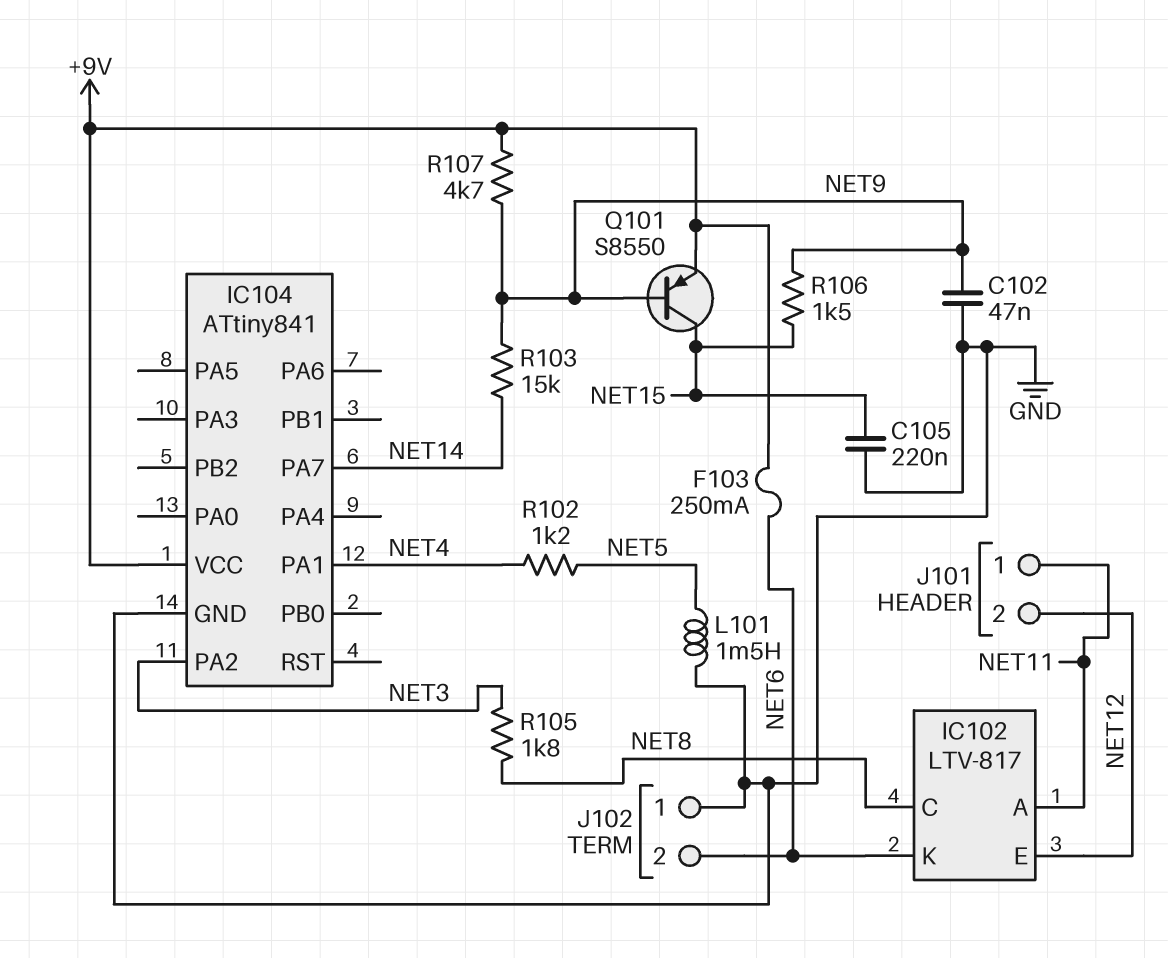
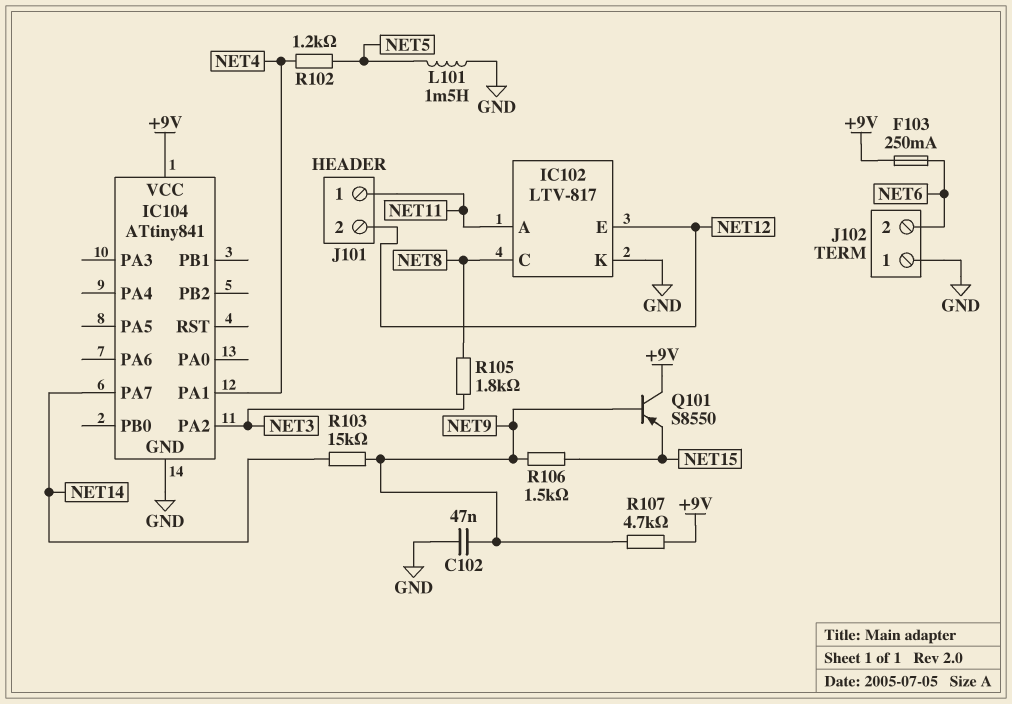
C105: 220nF (GND, NET15) -> none
IC102 pin K: NET6 -> GND
Q101: PNP S8550 (B NET9, C NET15, E +9V) -> PNP S8550 (B NET9, C +9V, E NET15)

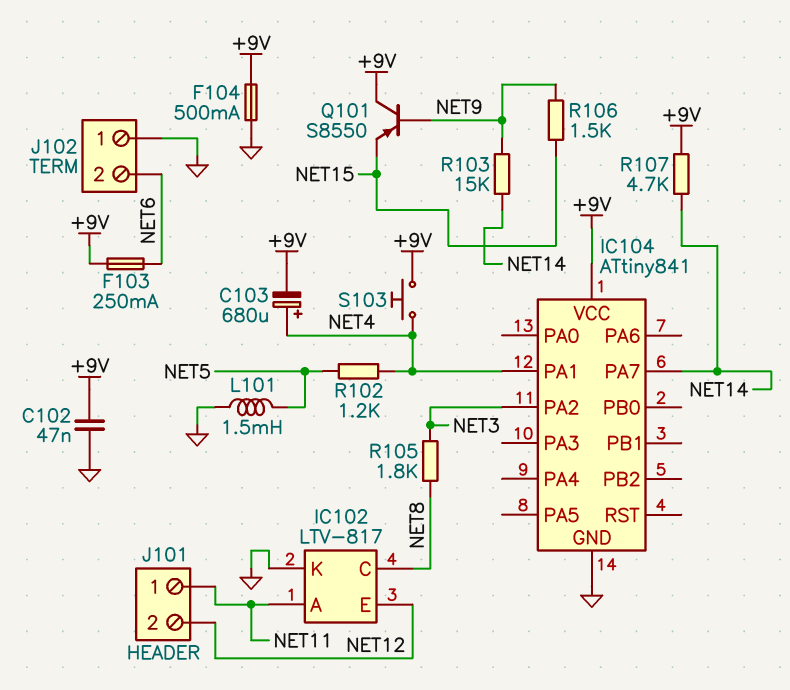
C102: 47nF (GND, NET9) -> 47nF (+9V, GND)
C103: none -> 680uF (plus NET4, minus +9V)
F104: none -> 500mA (+9V, GND)
R107: 4.7k (+9V, NET9) -> 4.7k (+9V, NET14)
S103: none -> button (+9V, NET4)

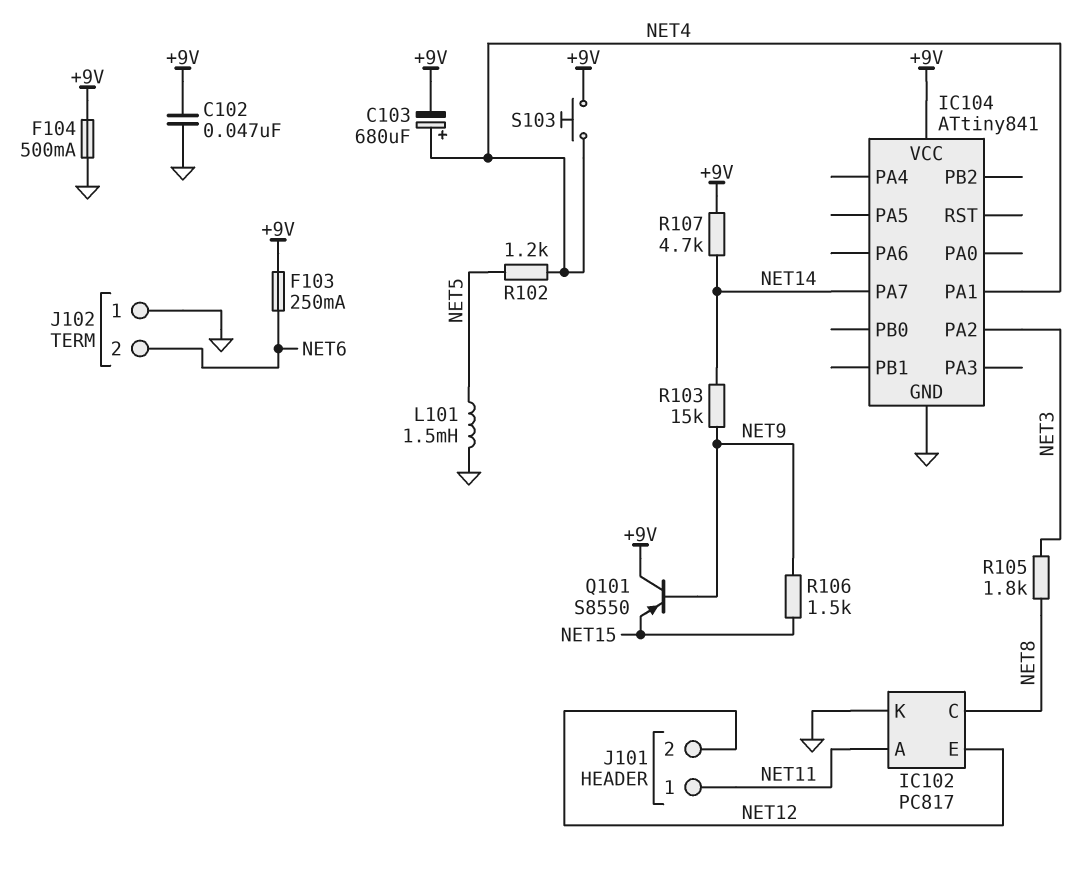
IC102: LTV-817 -> PC817

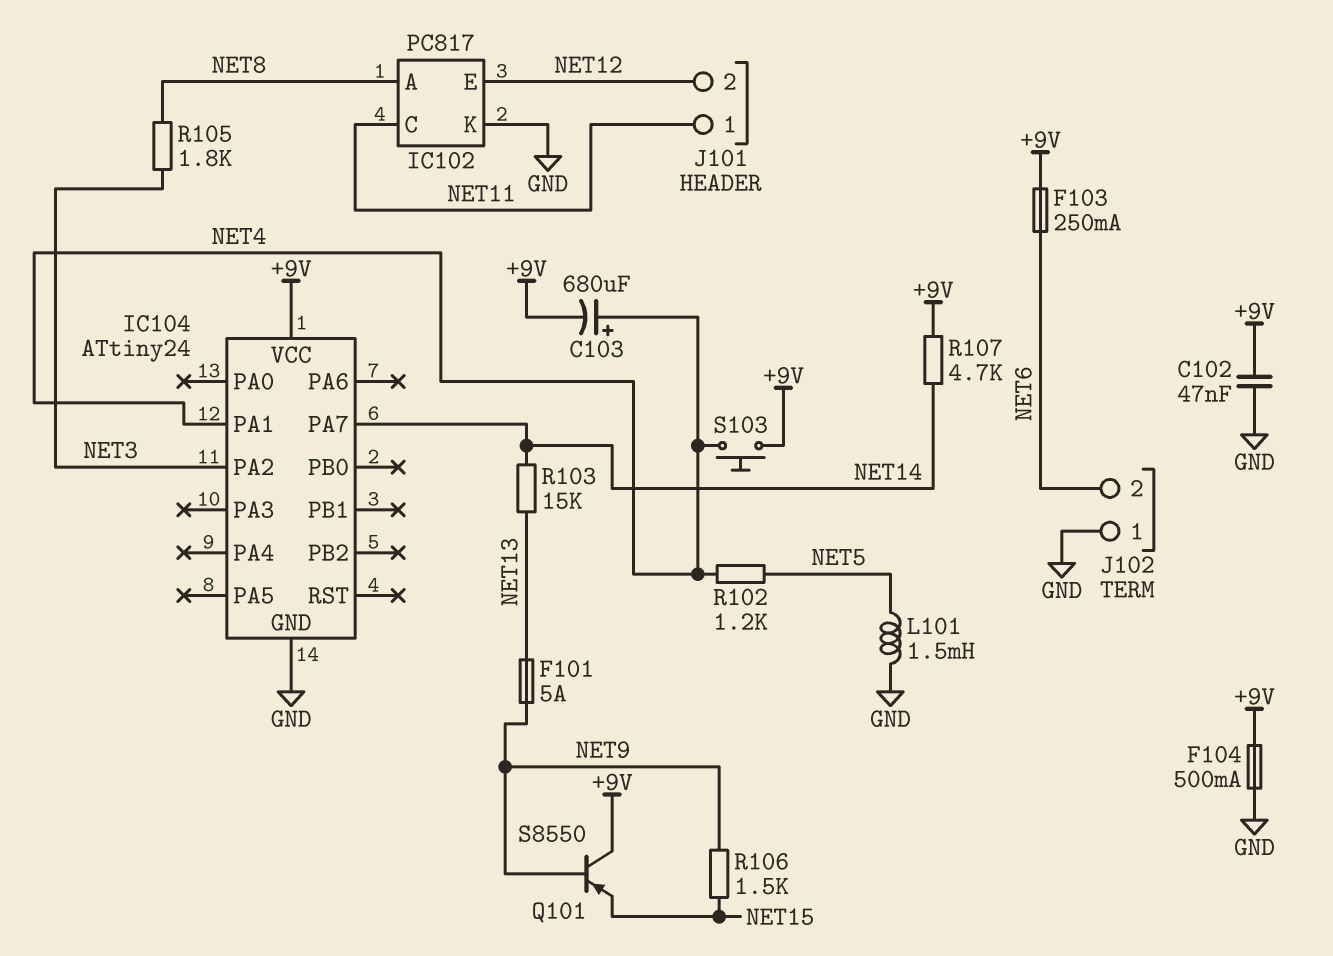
F101: none -> 5A (NET9, NET13)
IC102 pin A: NET11 -> NET8
IC102 pin C: NET8 -> NET11
IC104: ATtiny841 -> ATtiny24
R103: 15k (NET9, NET14) -> 15k (NET13, NET14)

